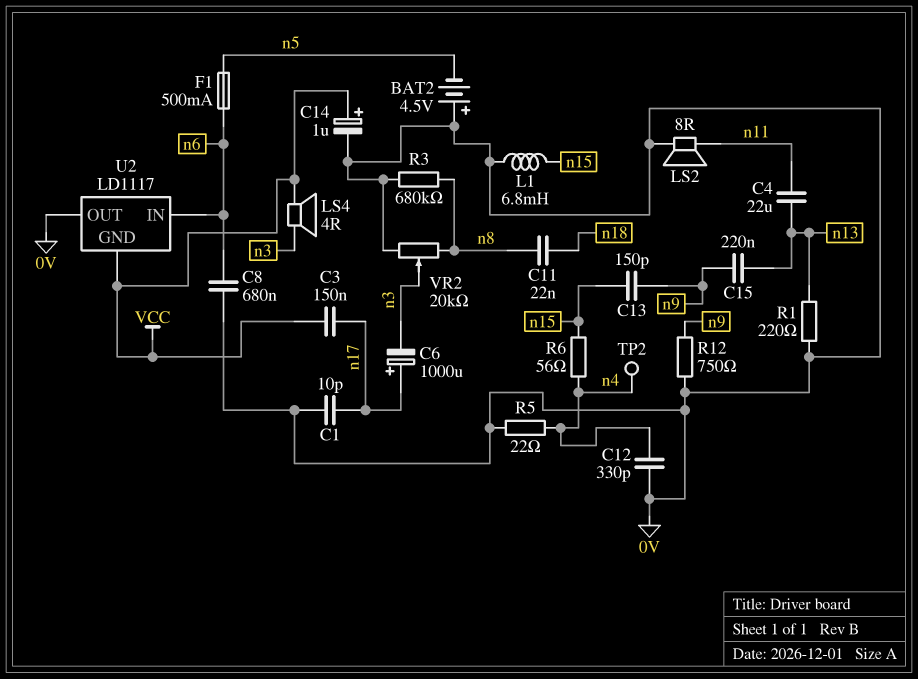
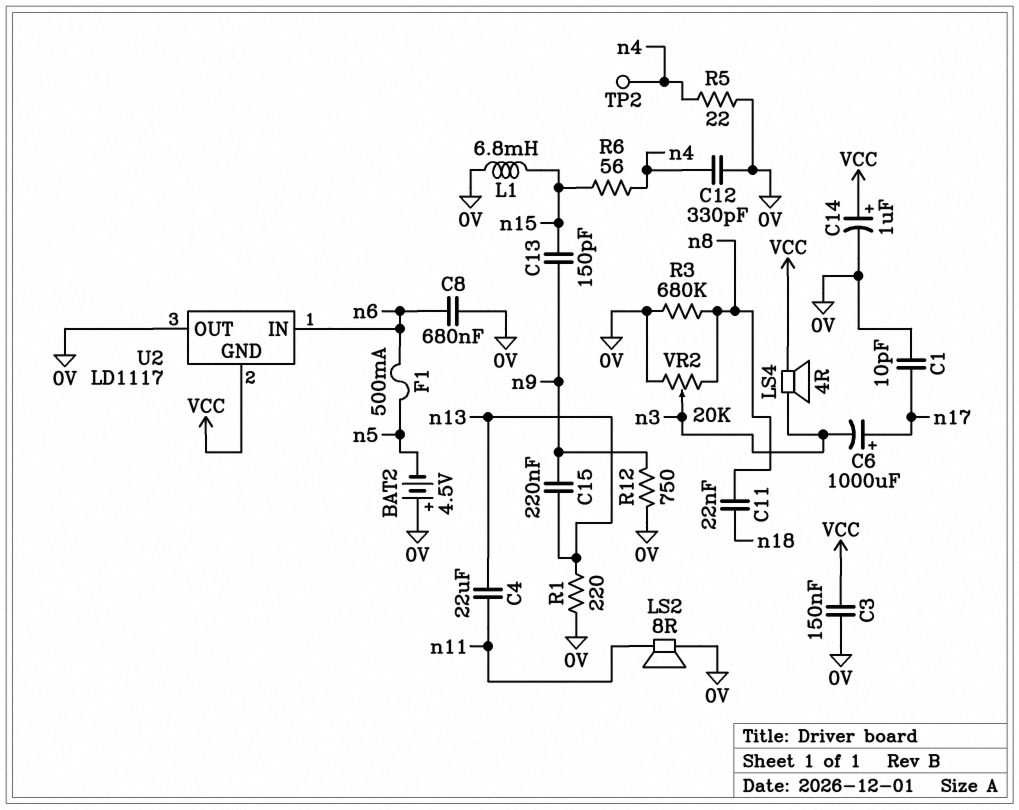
C3: 150nF (VCC, n17) -> 150nF (0V, VCC)

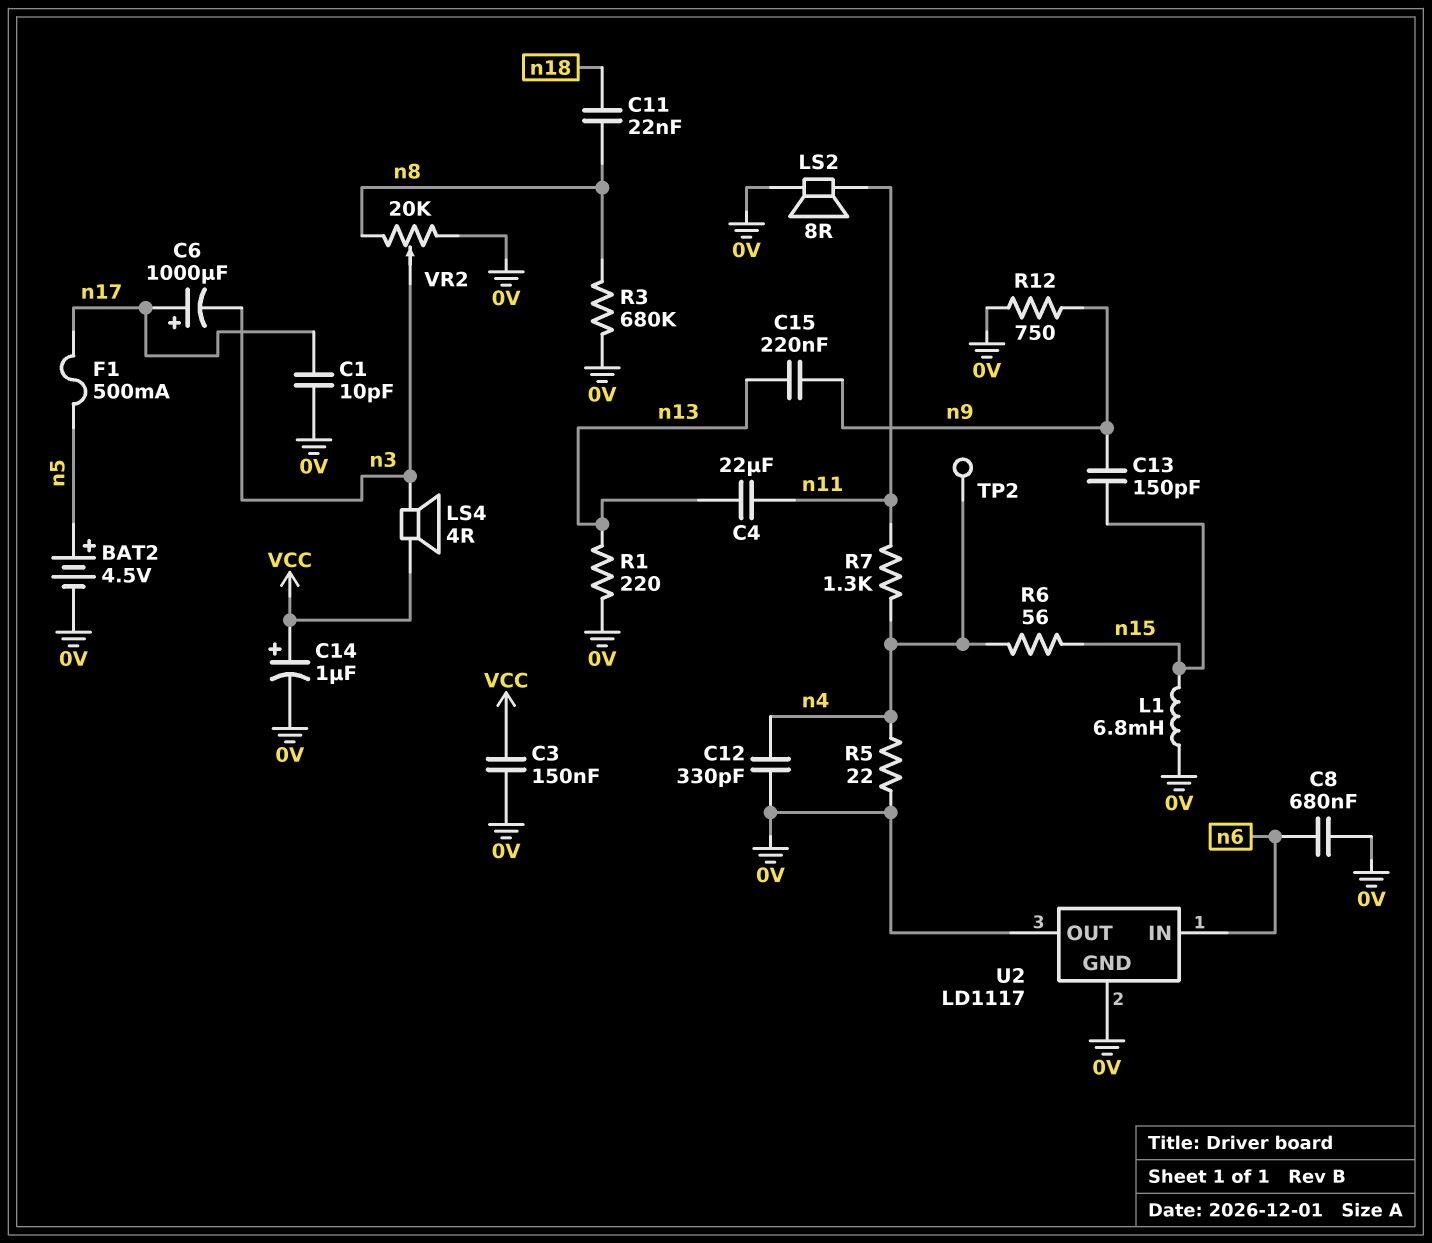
BAT2: 4.5V (plus 0V, minus n5) -> 4.5V (plus n5, minus 0V)
F1: 500mA (n5, n6) -> 500mA (n5, n17)
R7: none -> 1.3k (n4, n11)
U2 pin GND: VCC -> 0V

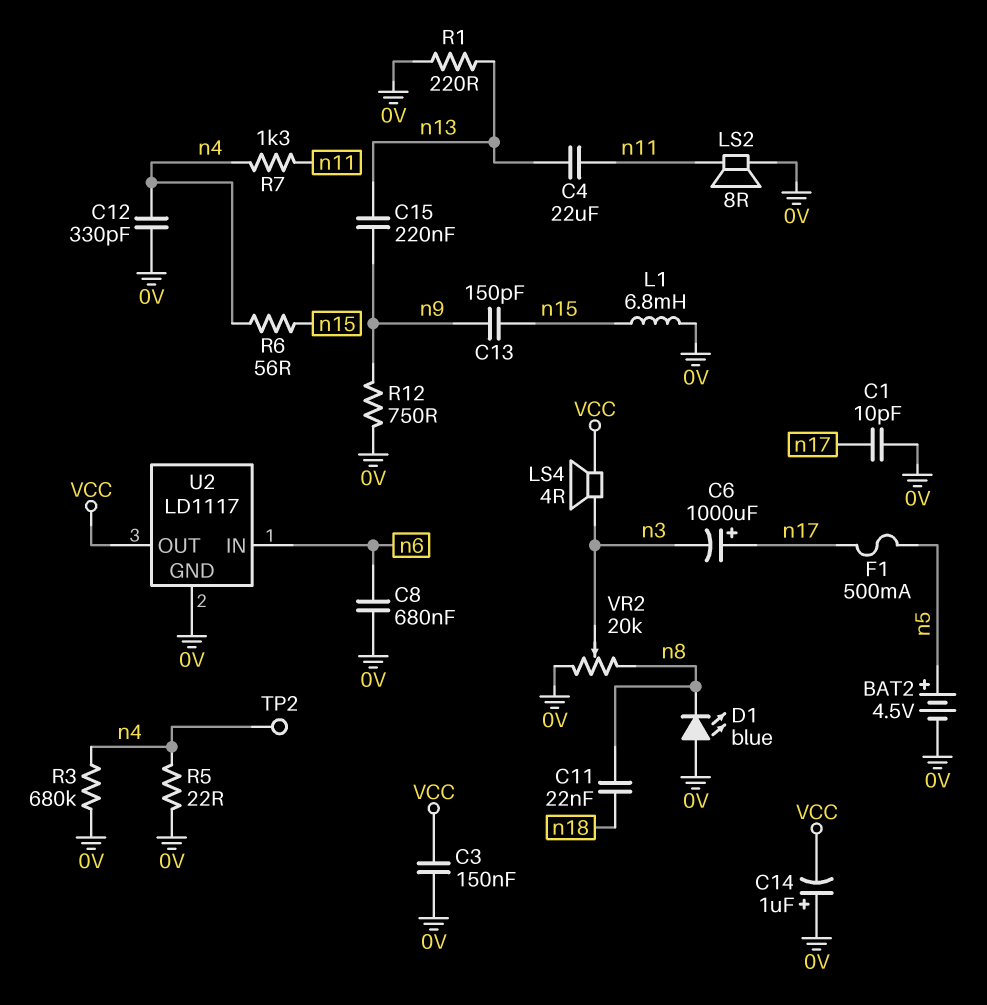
C14: 1uF (plus VCC, minus 0V) -> 1uF (plus 0V, minus VCC)
D1: none -> LED blue (A 0V, K n8)
R3: 680k (0V, n8) -> 680k (0V, n4)
U2 pin OUT: 0V -> VCC

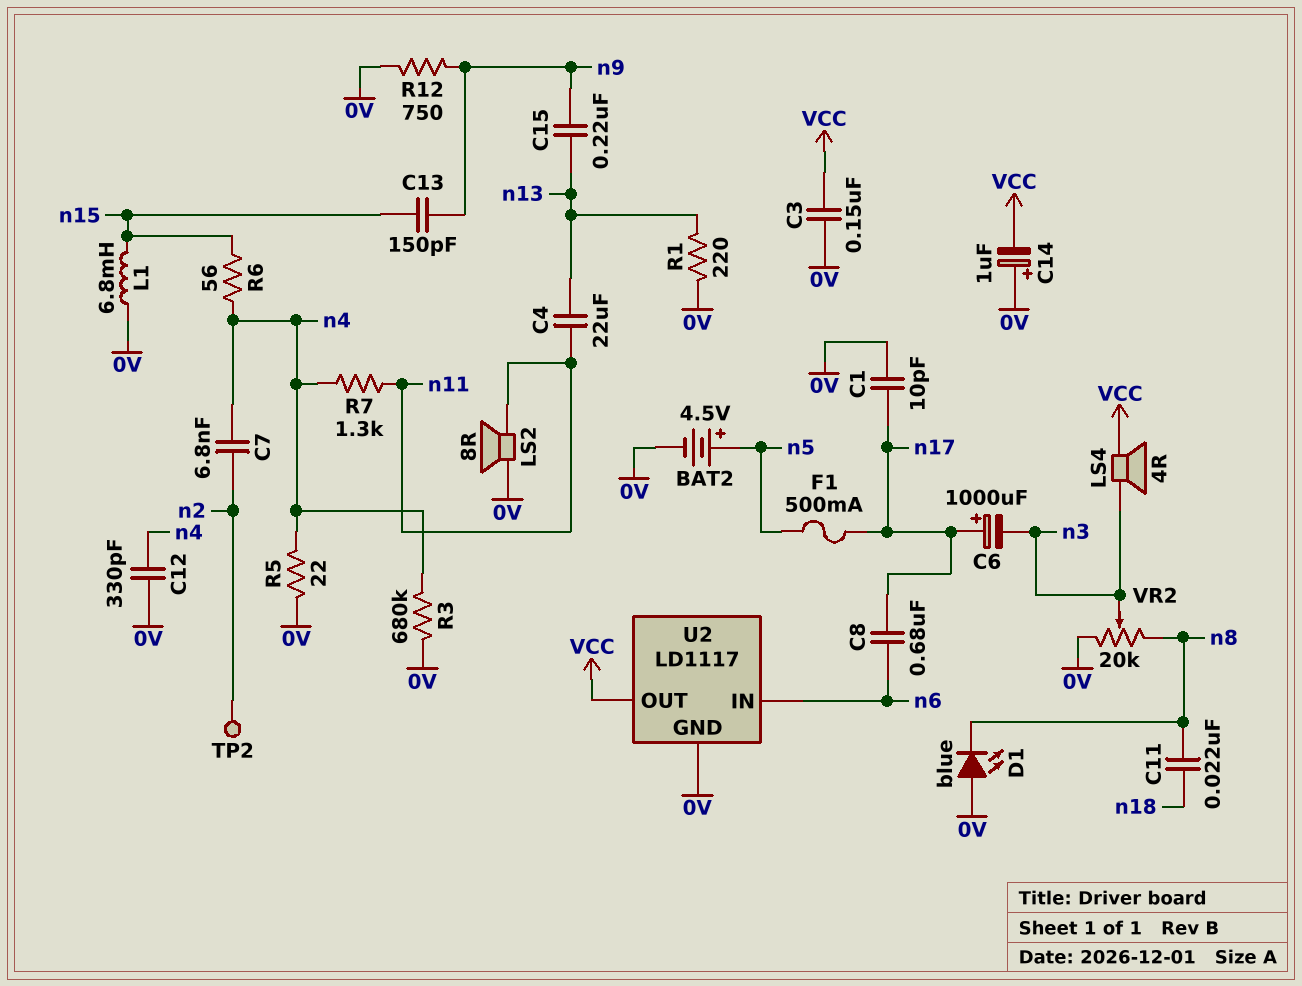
C7: none -> 6.8nF (n2, n4)
C8: 680nF (0V, n6) -> 680nF (n6, n17)
TP2: test point (n4) -> test point (n2)

